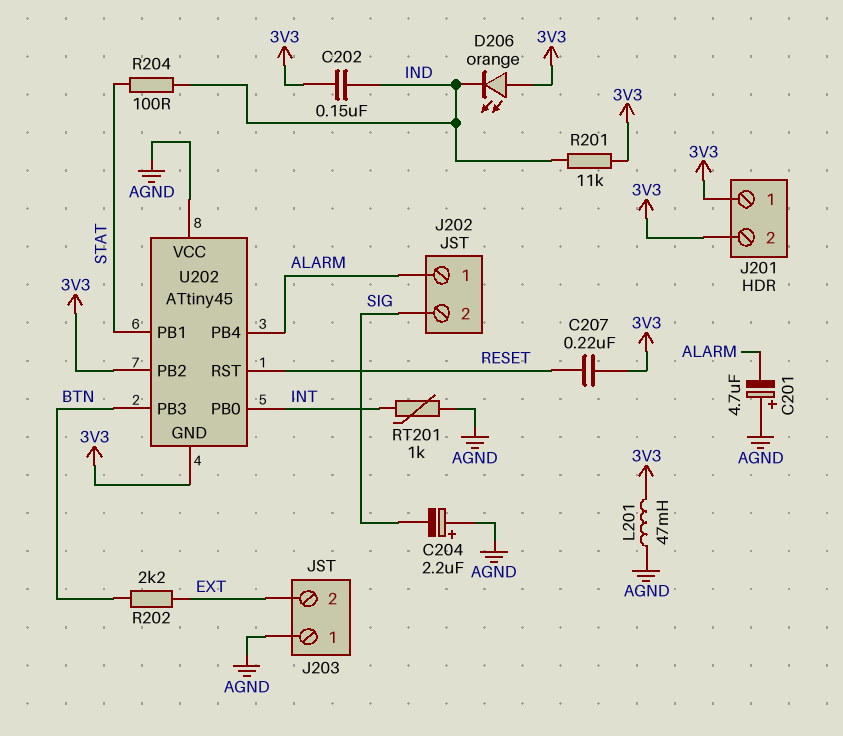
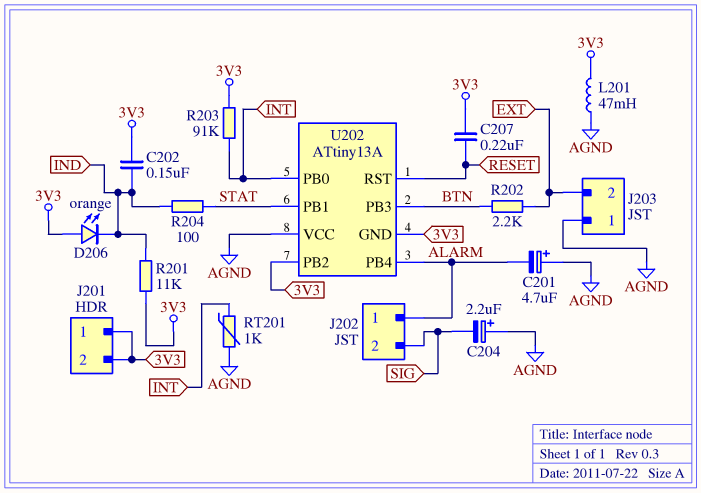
R203: none -> 91k (3V3, INT)
U202: ATtiny45 -> ATtiny13A

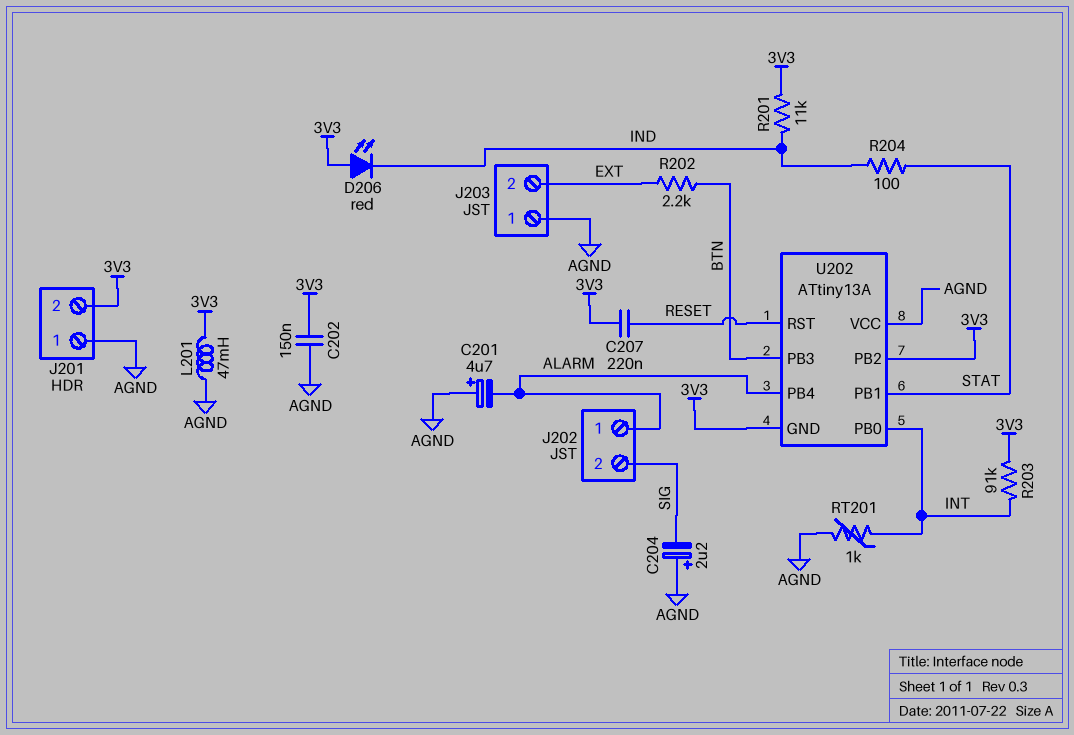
C202: 150nF (3V3, IND) -> 150nF (3V3, AGND)
D206: LED orange (A 3V3, K IND) -> LED red (A 3V3, K IND)
J201 pin 1: 3V3 -> AGND

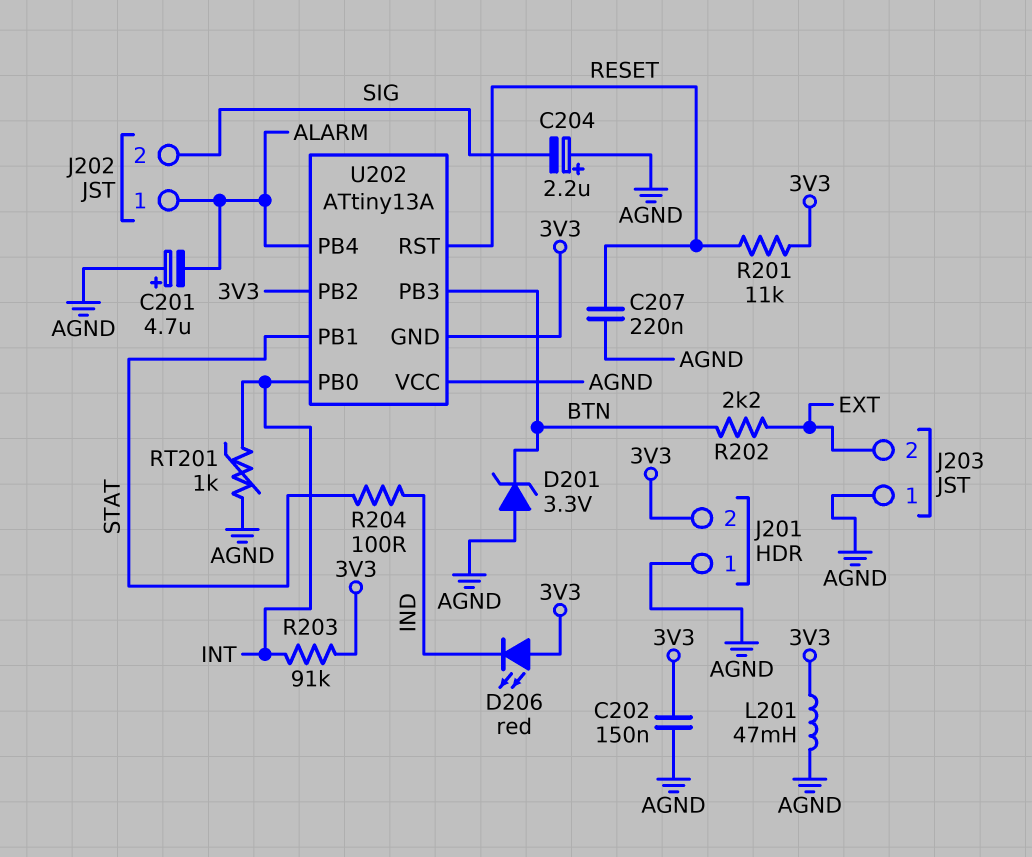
C207: 220nF (3V3, RESET) -> 220nF (AGND, RESET)
D201: none -> zener 3.3V (A AGND, K BTN)
R201: 11k (3V3, IND) -> 11k (3V3, RESET)

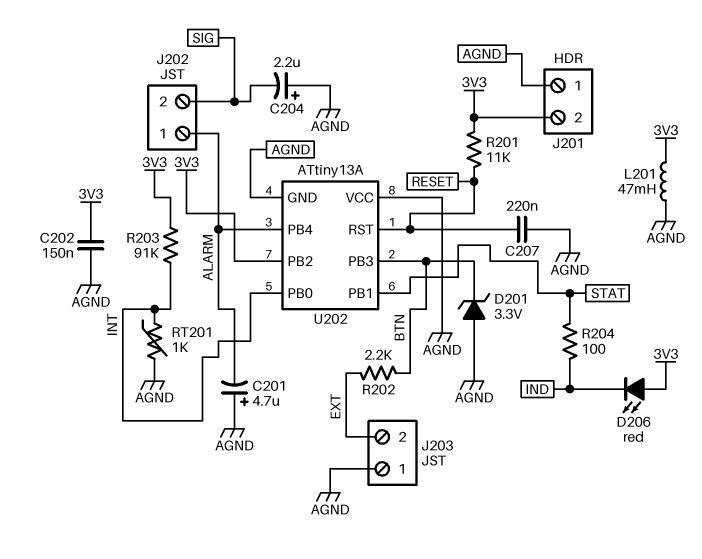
U202 pin GND: 3V3 -> AGND

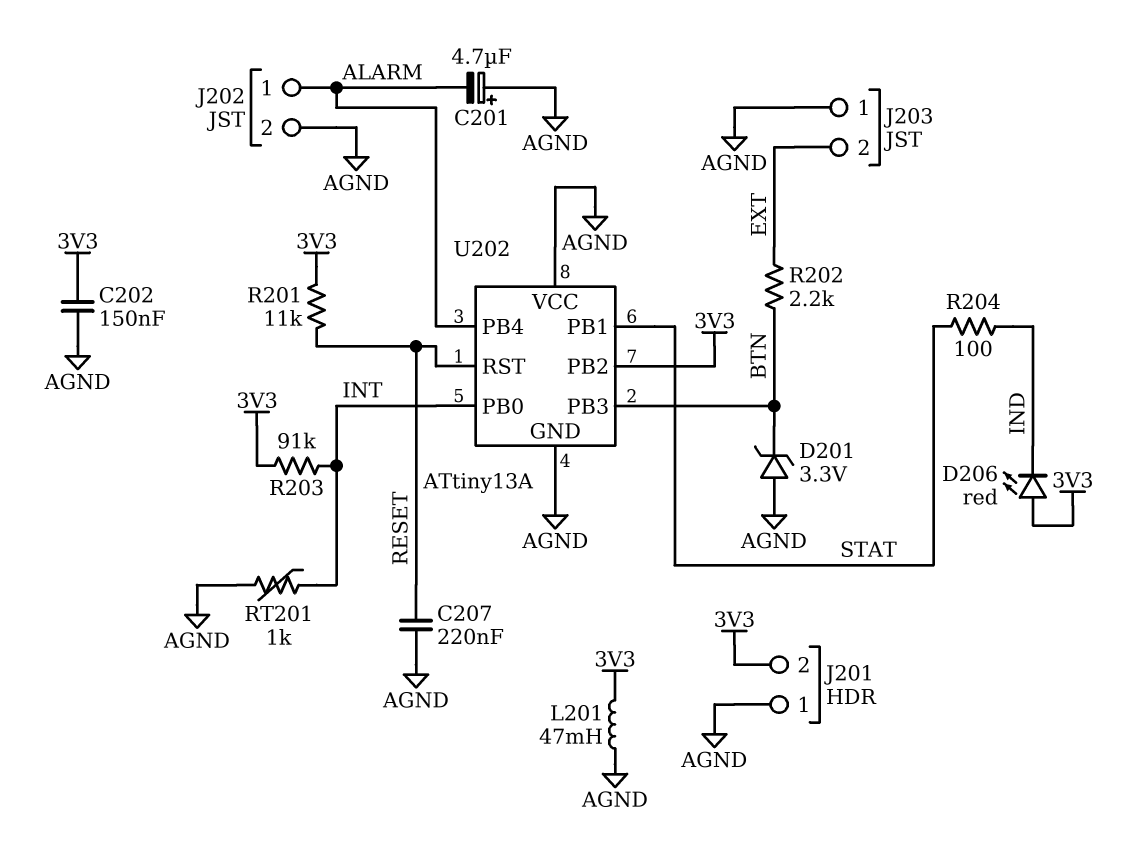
C204: 2.2uF (plus AGND, minus SIG) -> none
J202 pin 2: SIG -> AGND

